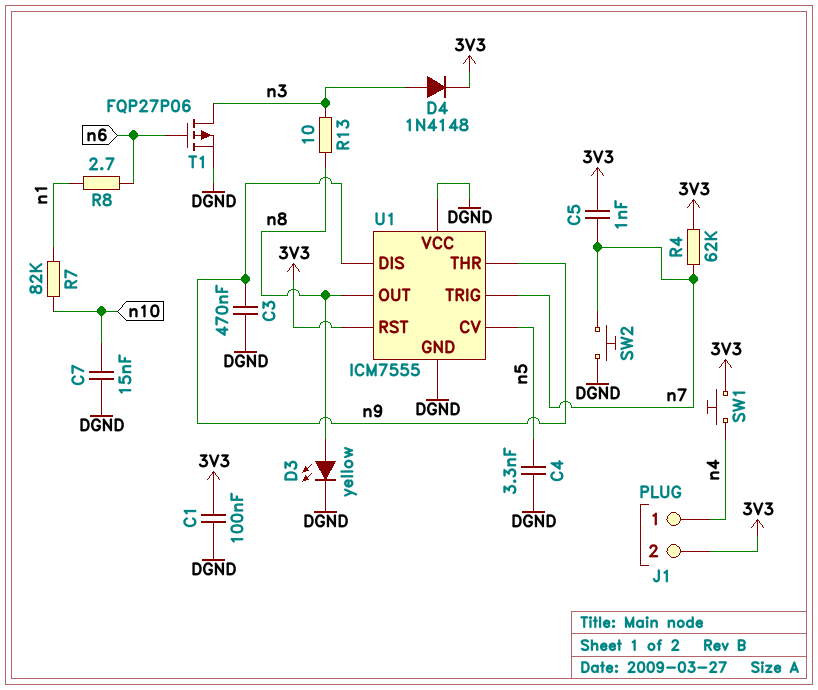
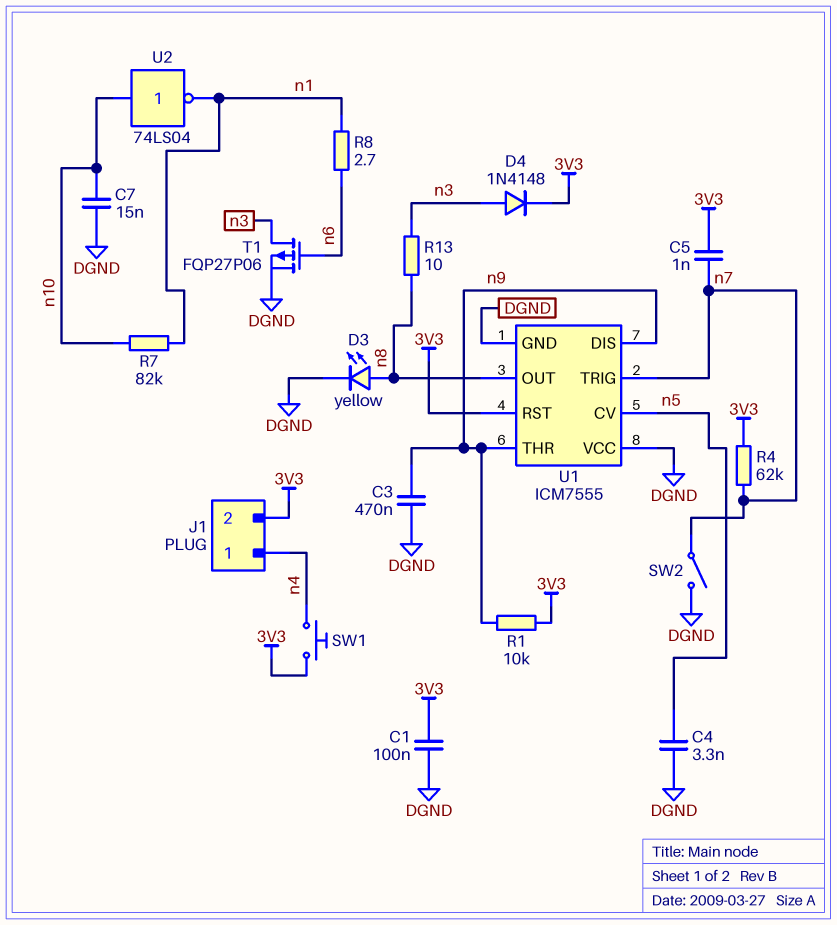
R1: none -> 10k (3V3, n9)
SW2: button (DGND, n7) -> switch (DGND, n7)
U2: none -> NOT 74LS04 (in n10, out n1)

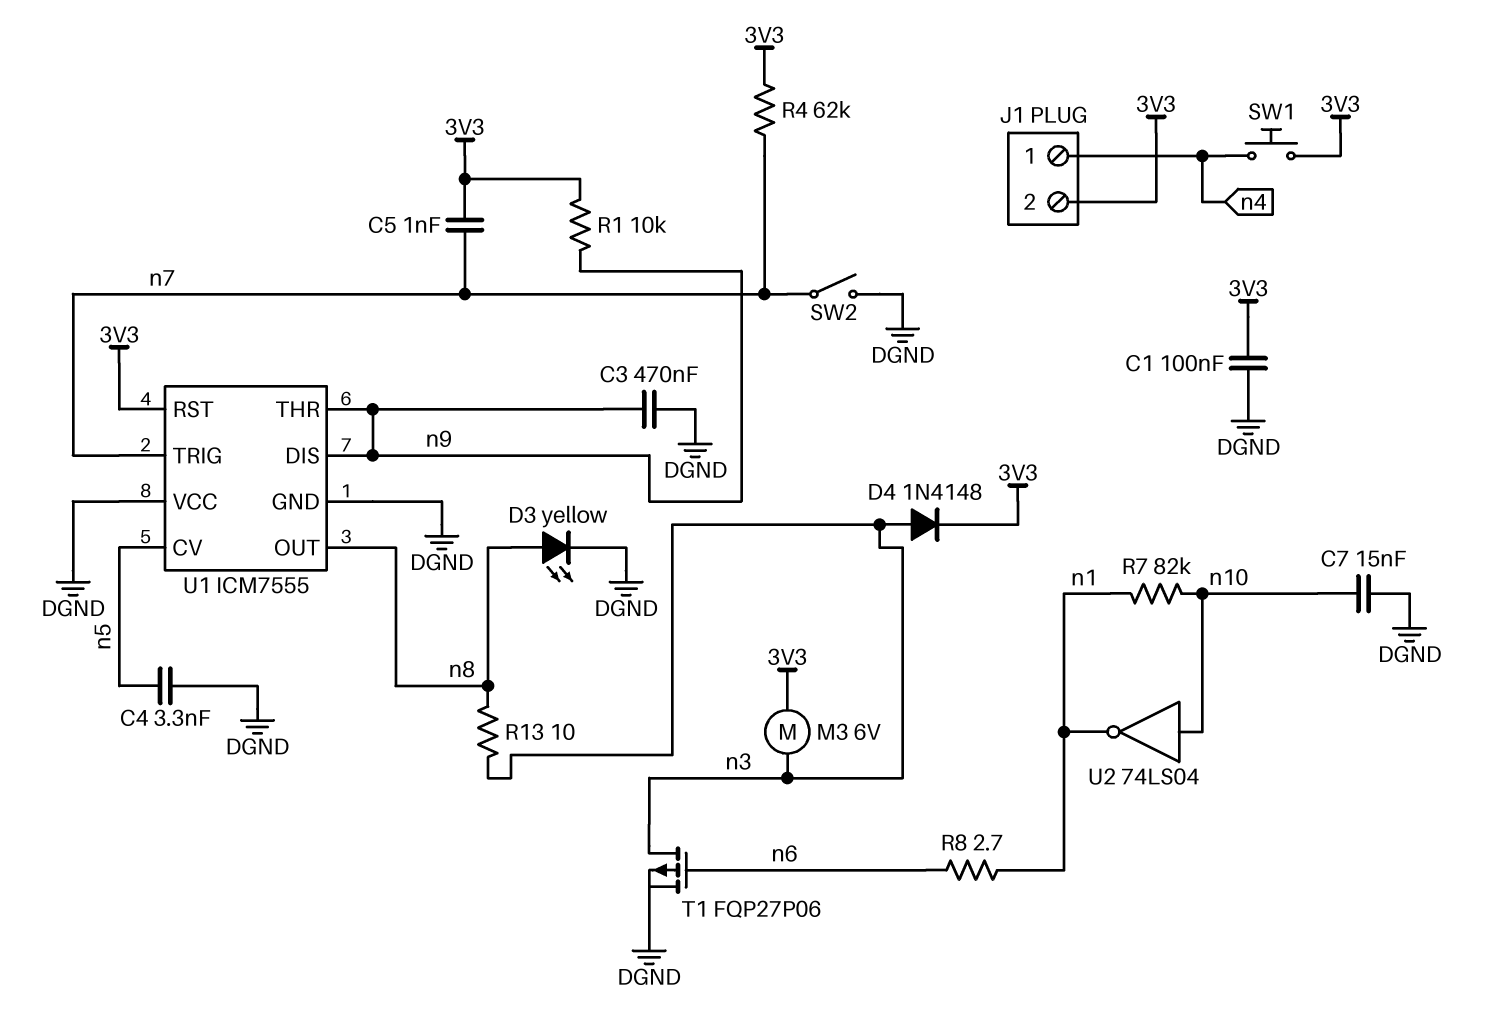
M3: none -> motor 6V (3V3, n3)

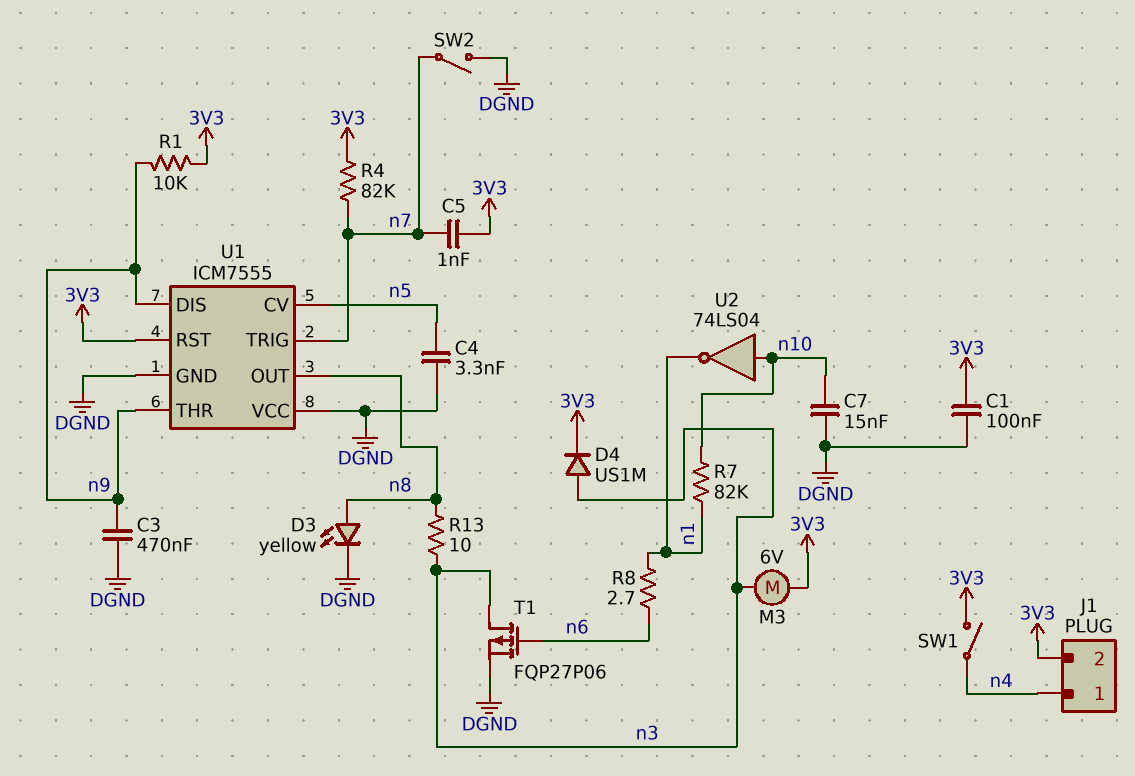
D4: diode 1N4148 (A n3, K 3V3) -> diode US1M (A n3, K 3V3)
R4: 62k (3V3, n7) -> 82k (3V3, n7)
SW1: button (3V3, n4) -> switch (3V3, n4)

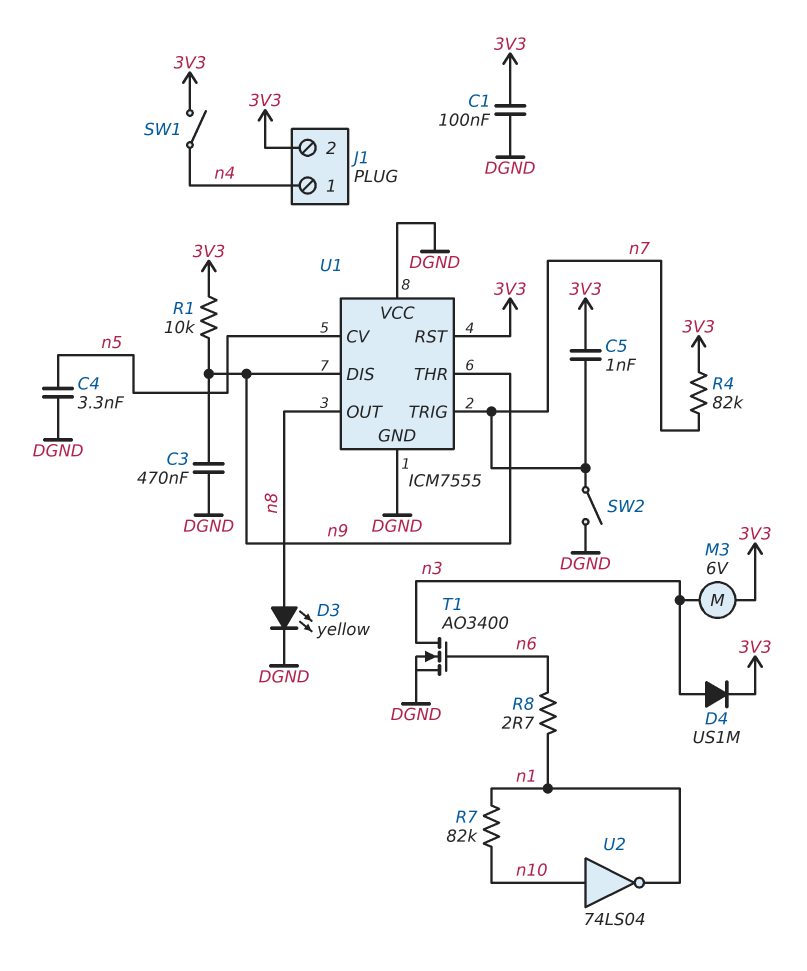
C7: 15nF (DGND, n10) -> none
R13: 10 (n3, n8) -> none
T1: PMOS FQP27P06 (G n6, D n3, S DGND) -> NMOS AO3400 (G n6, D n3, S DGND)

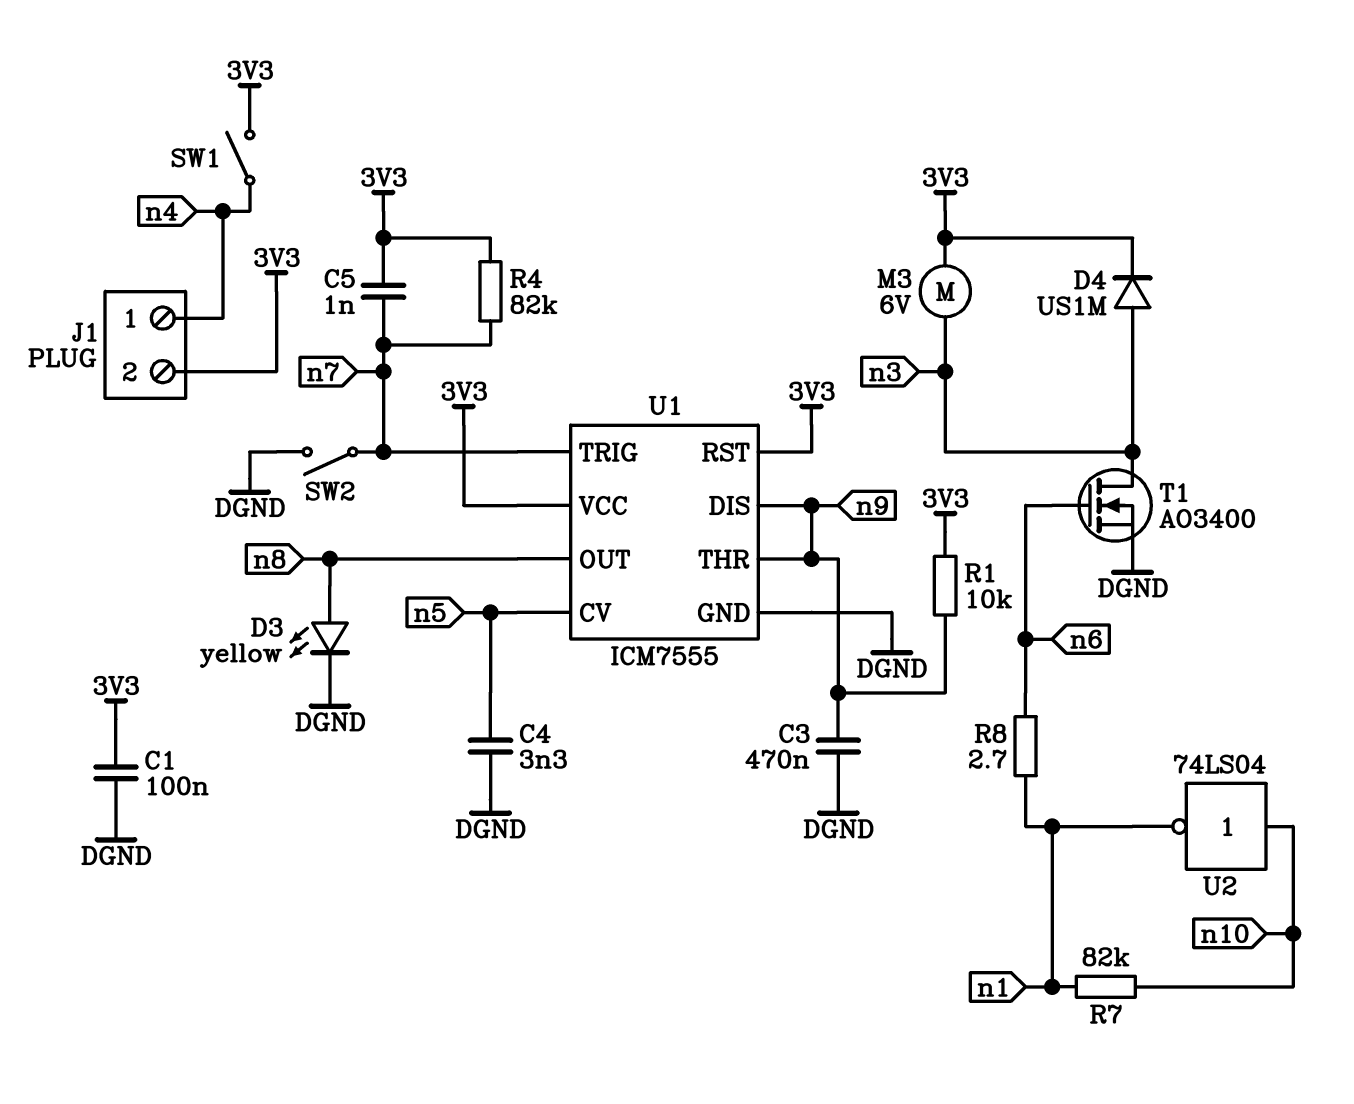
U1 pin VCC: DGND -> 3V3

